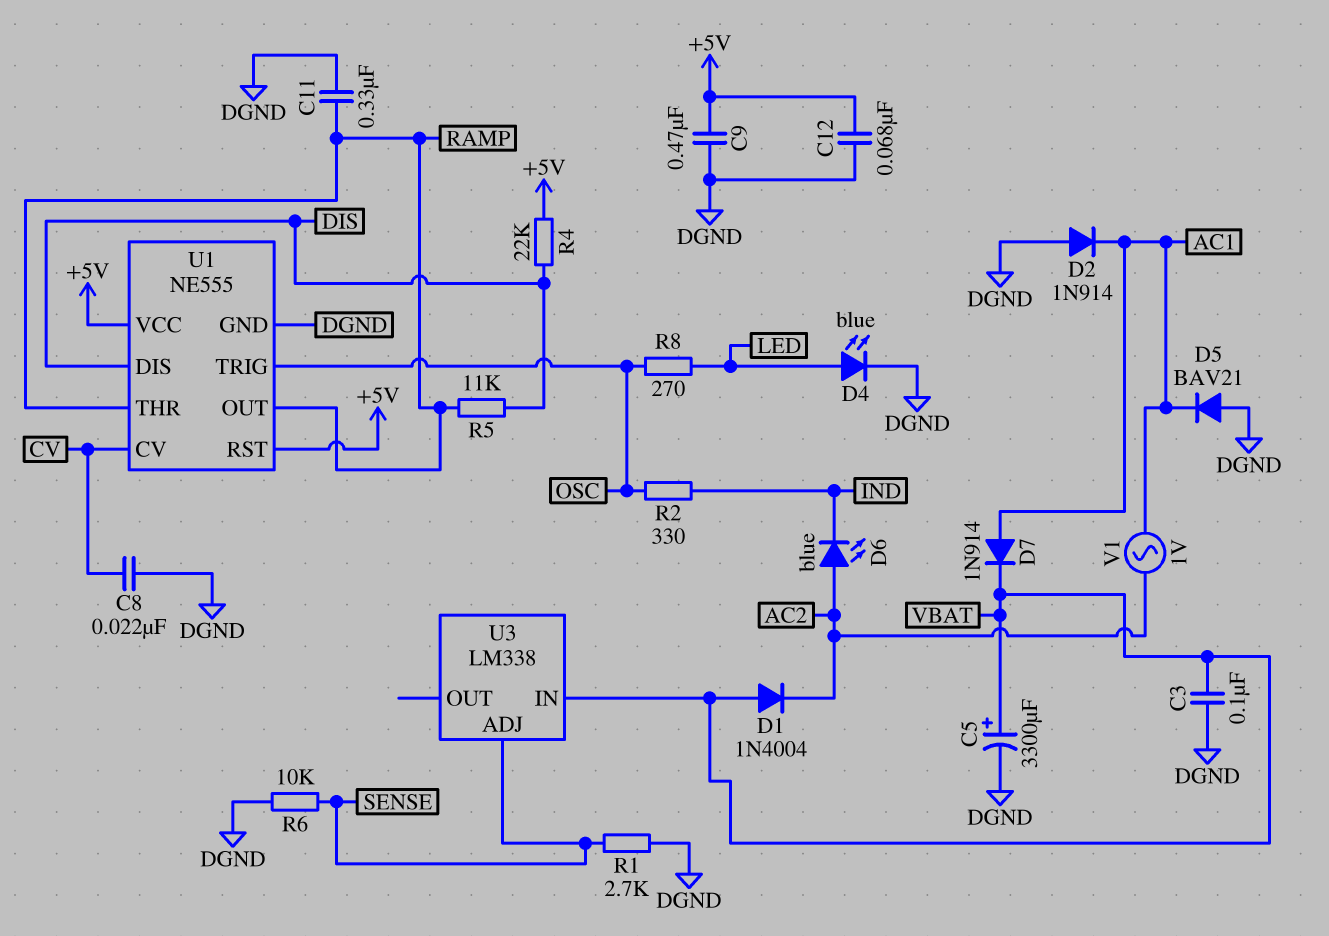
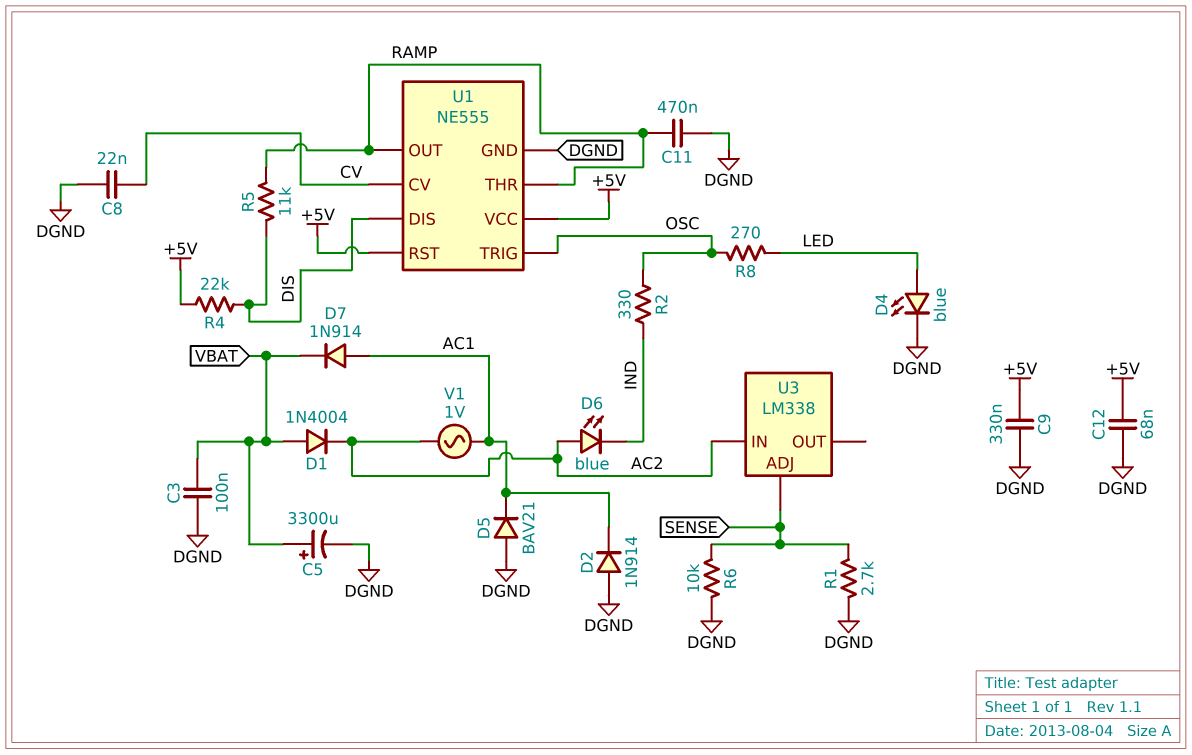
C9: 470nF (+5V, DGND) -> 330nF (+5V, DGND)
C11: 330nF (DGND, RAMP) -> 470nF (DGND, RAMP)
U3 pin IN: VBAT -> AC2

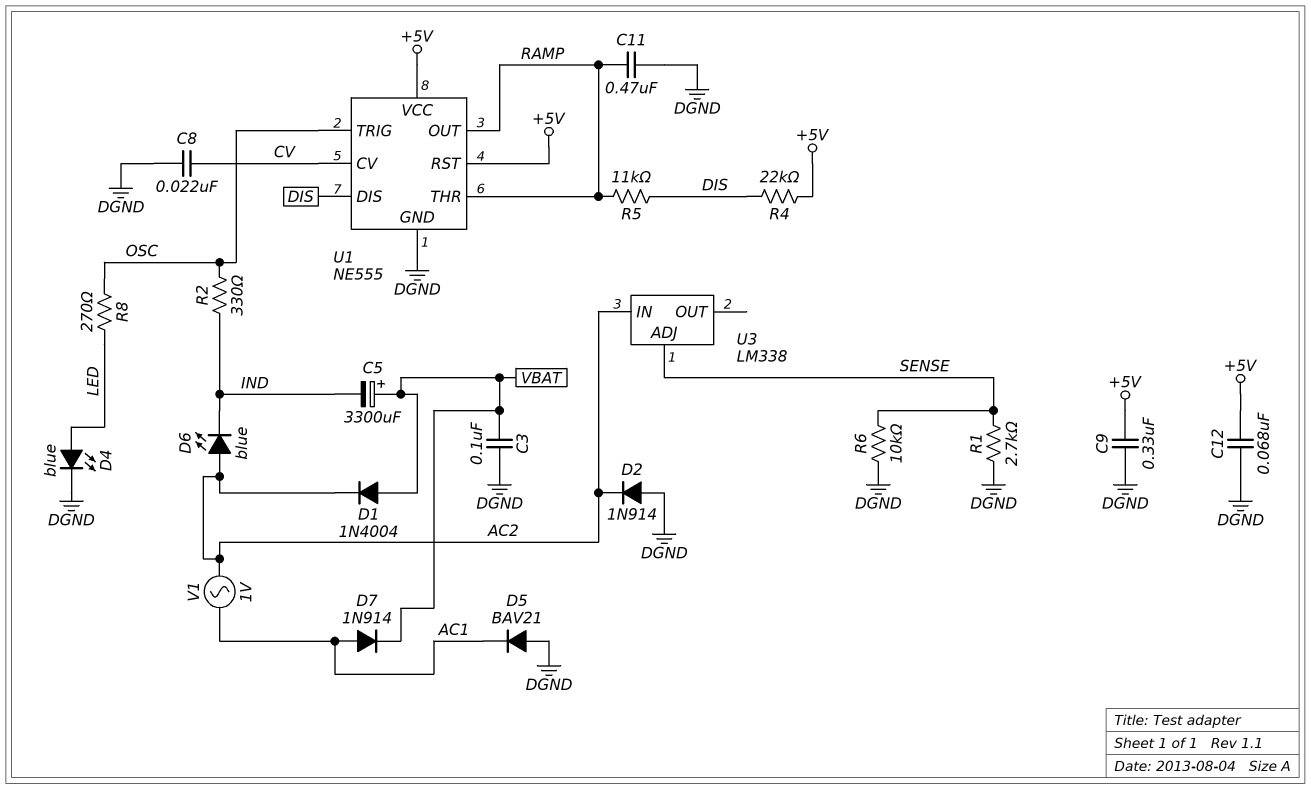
C5: 3300uF (plus VBAT, minus DGND) -> 3300uF (plus VBAT, minus IND)
D2: diode 1N914 (A DGND, K AC1) -> diode 1N914 (A DGND, K AC2)

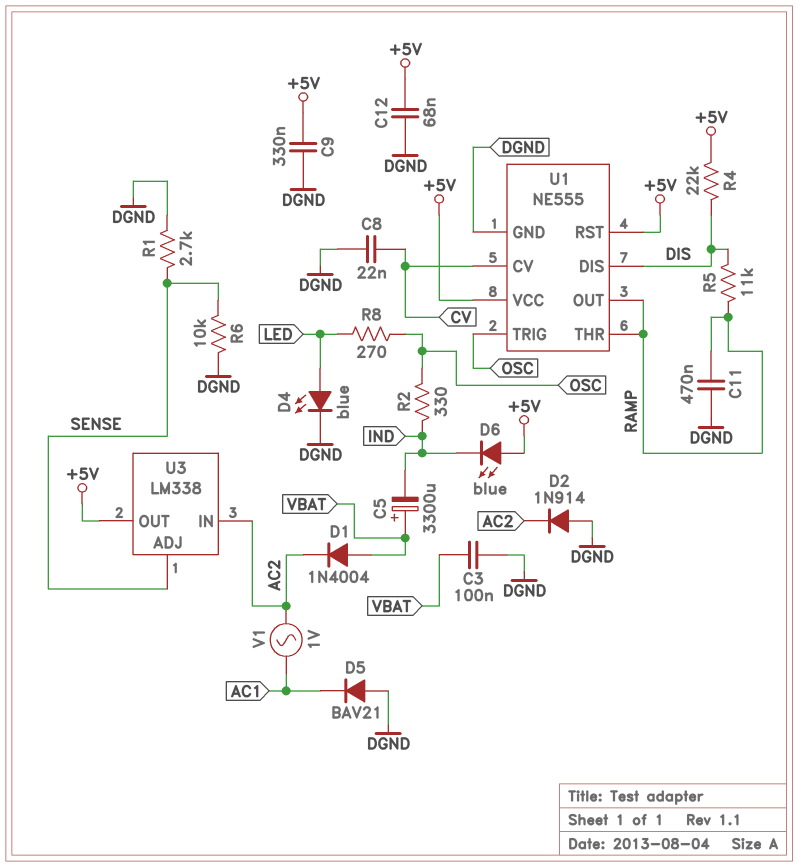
D6: LED blue (A AC2, K IND) -> LED blue (A +5V, K IND)
D7: diode 1N914 (A AC1, K VBAT) -> none
U3 pin OUT: none -> +5V

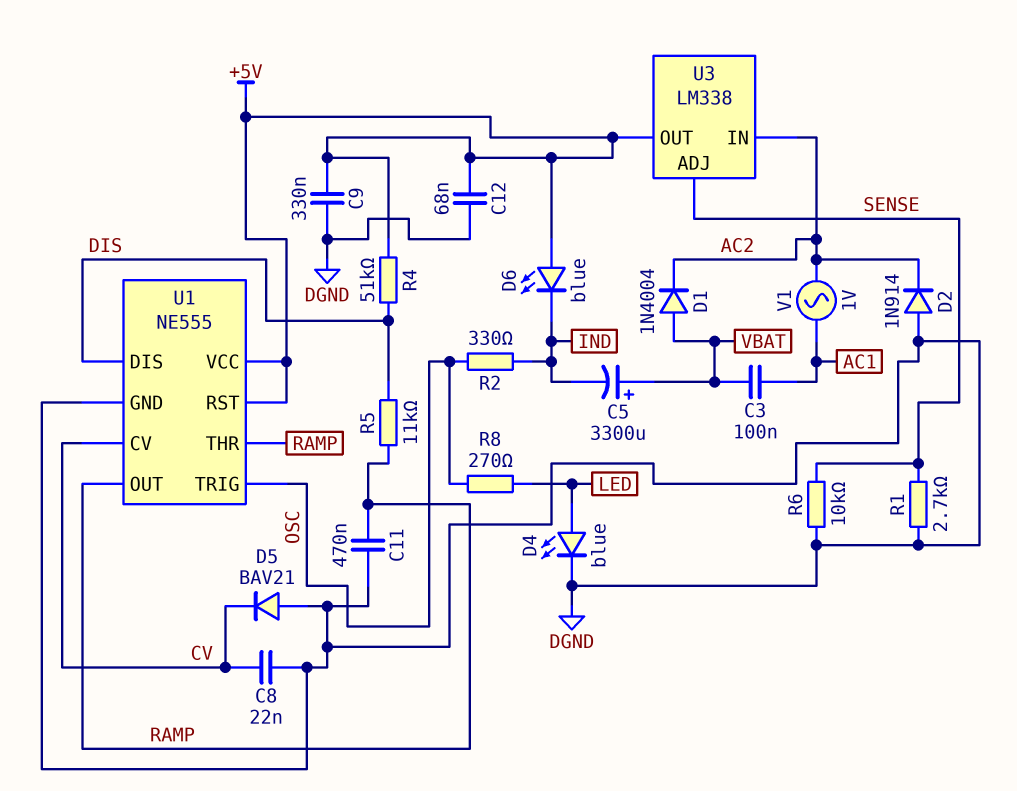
C3: 100nF (DGND, VBAT) -> 100nF (AC1, VBAT)
D5: diode BAV21 (A DGND, K AC1) -> diode BAV21 (A DGND, K CV)
R4: 22k (+5V, DIS) -> 51k (+5V, DIS)

